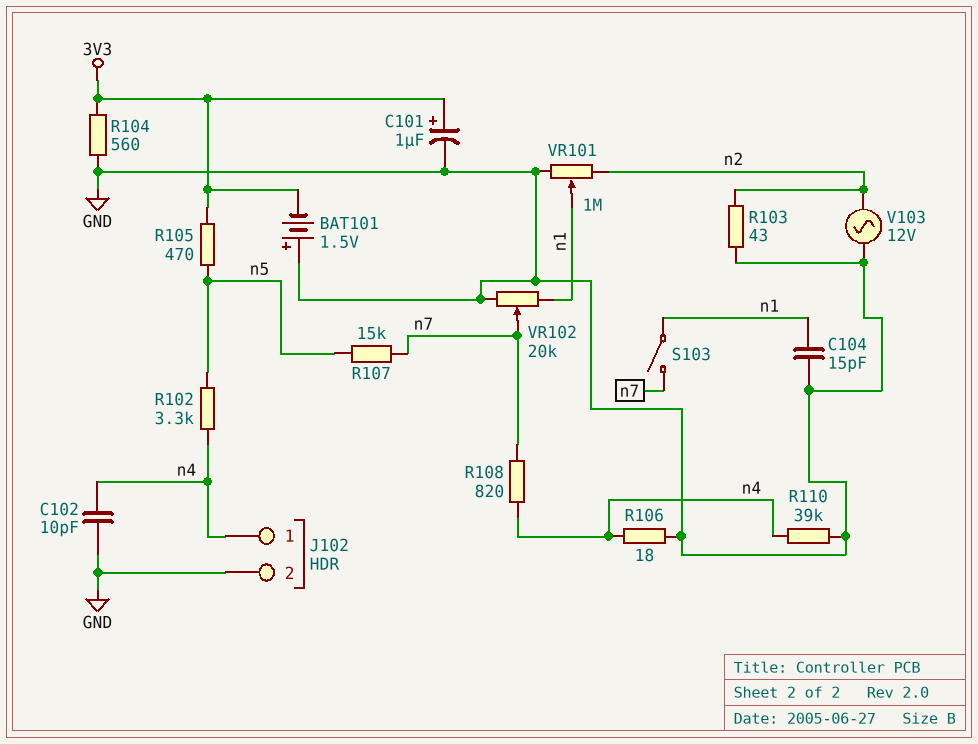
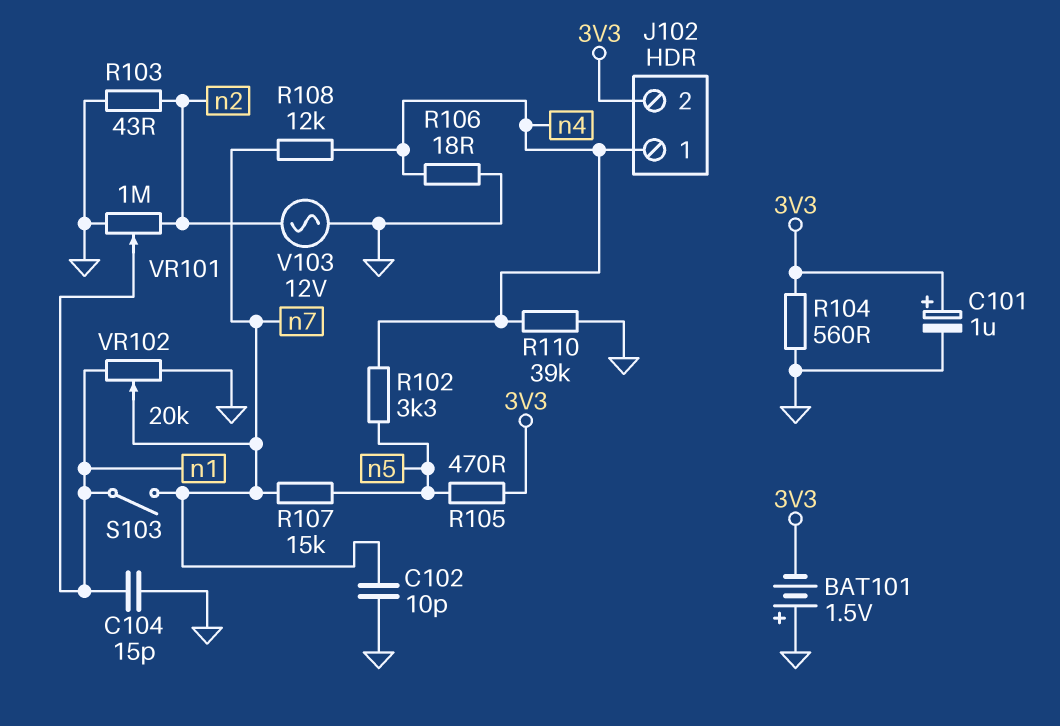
C102: 10pF (GND, n4) -> 10pF (GND, n7)
J102 pin 2: GND -> 3V3
R108: 820 (n4, n7) -> 12k (n4, n7)

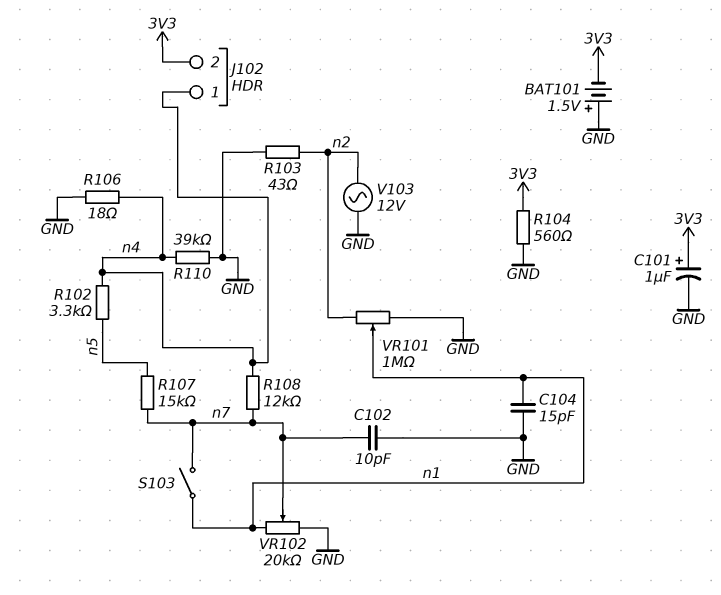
R105: 470 (3V3, n5) -> none

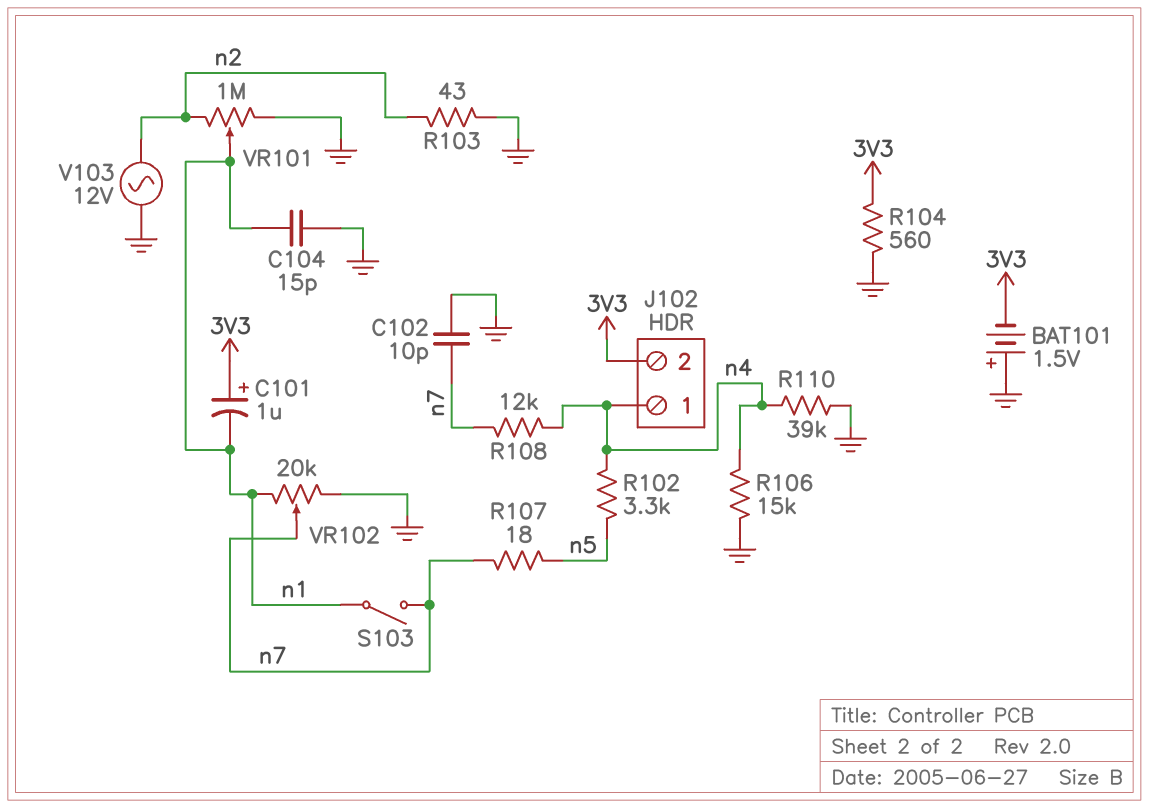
C101: 1uF (plus 3V3, minus GND) -> 1uF (plus 3V3, minus n1)
R106: 18 (GND, n4) -> 15k (GND, n4)
R107: 15k (n5, n7) -> 18 (n5, n7)

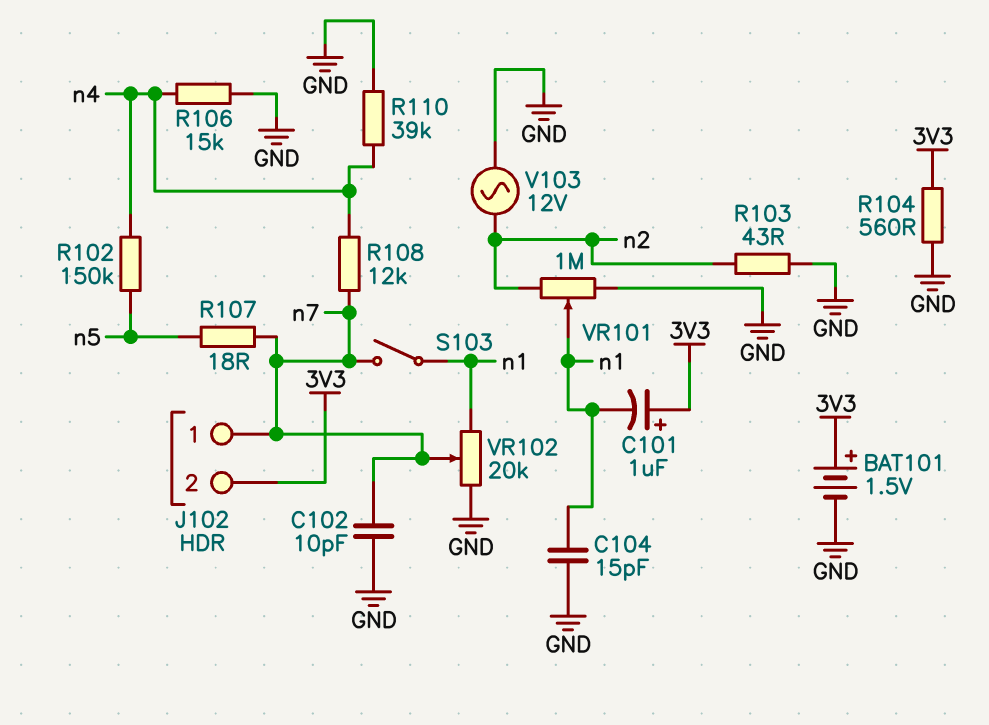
BAT101: 1.5V (plus GND, minus 3V3) -> 1.5V (plus 3V3, minus GND)
J102 pin 1: n4 -> n7
R102: 3.3k (n4, n5) -> 150k (n4, n5)

